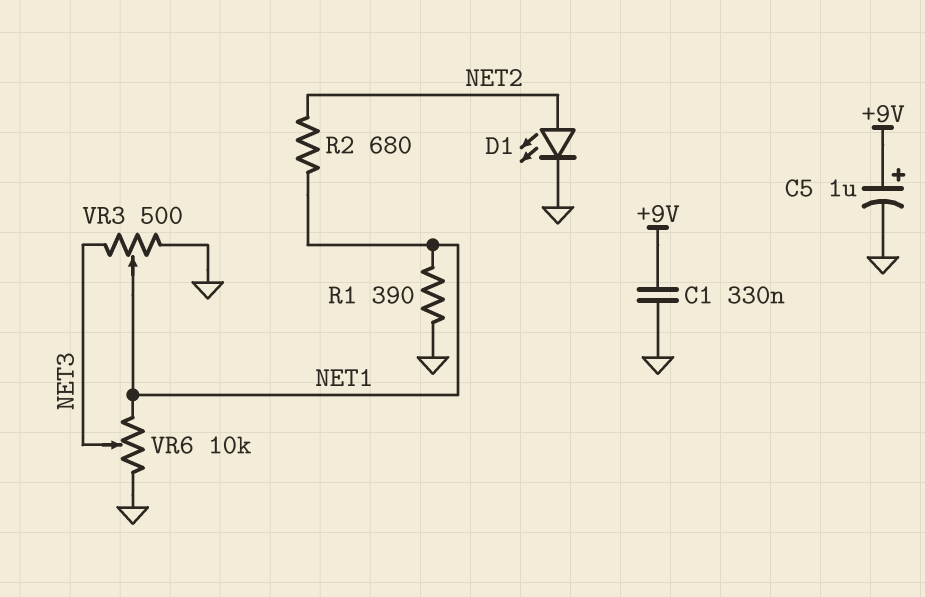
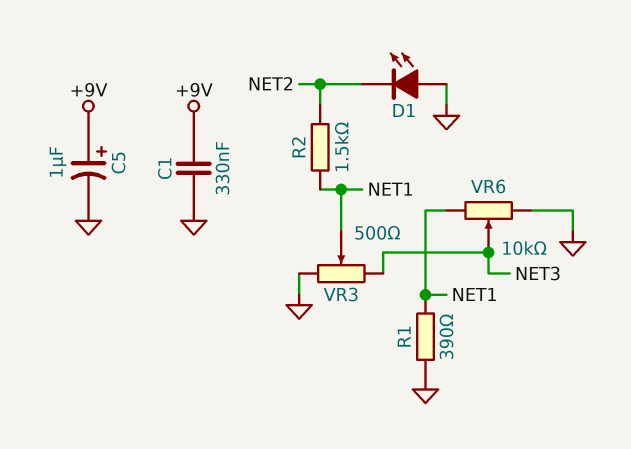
D1: LED (A NET2, K GND) -> LED (A GND, K NET2)
R2: 680 (NET1, NET2) -> 1.5k (NET1, NET2)

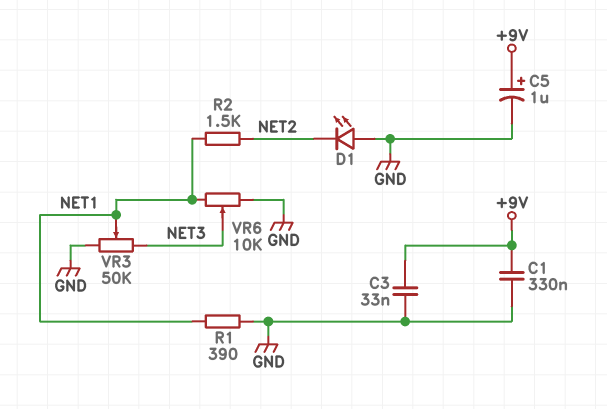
C3: none -> 33nF (+9V, GND)
VR3: 500 (GND, NET3, wiper NET1) -> 50k (GND, NET3, wiper NET1)

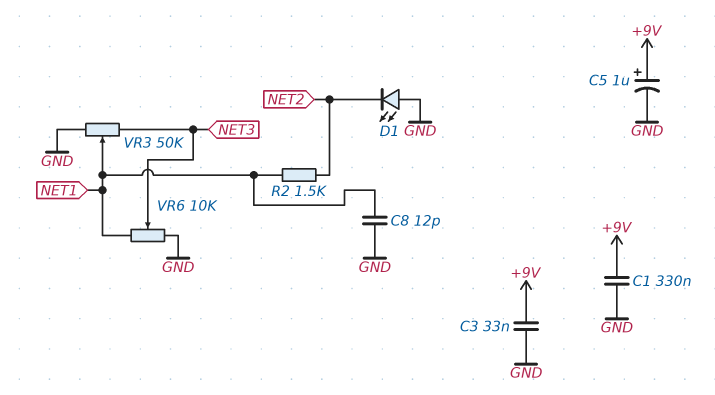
C8: none -> 12pF (GND, NET1)
R1: 390 (GND, NET1) -> none

